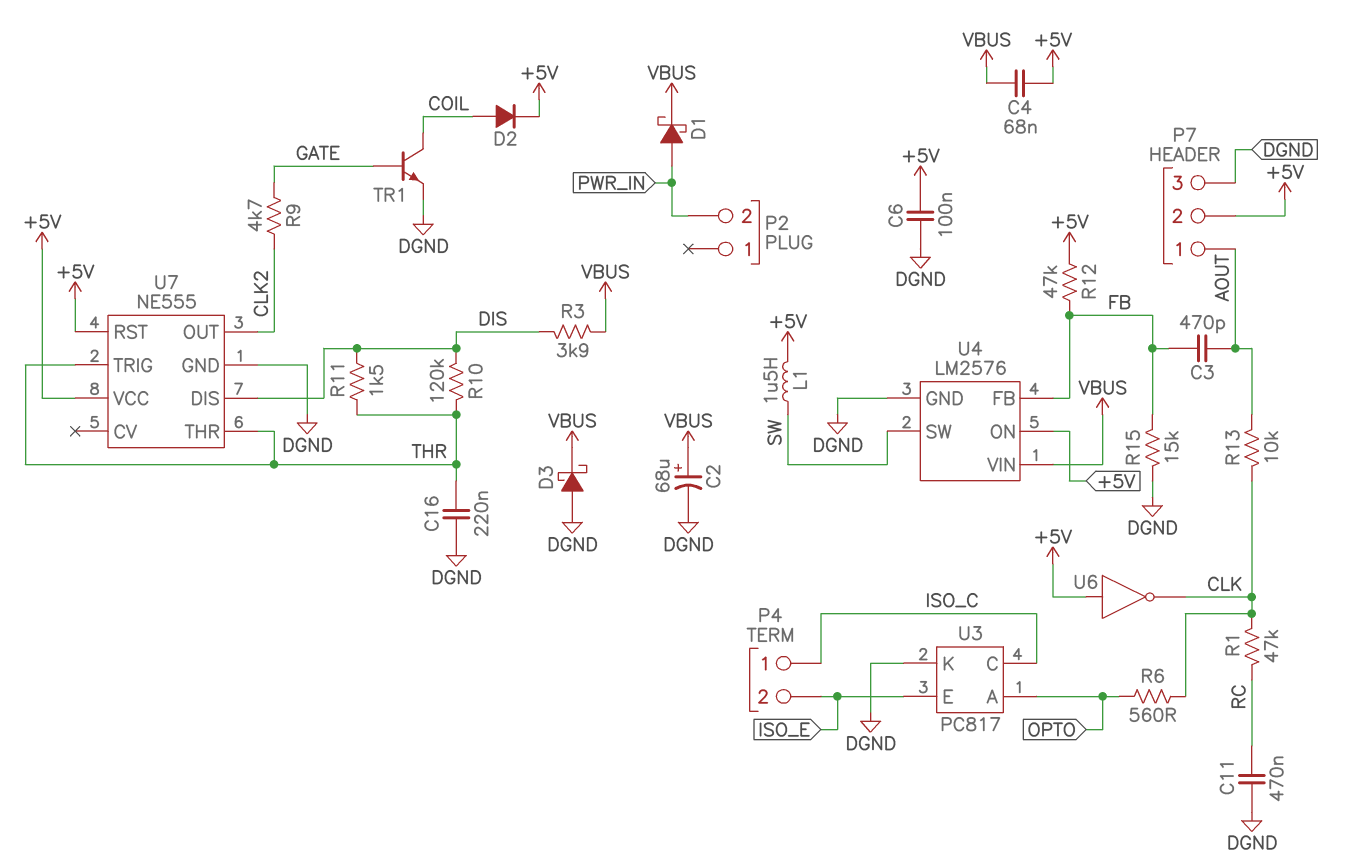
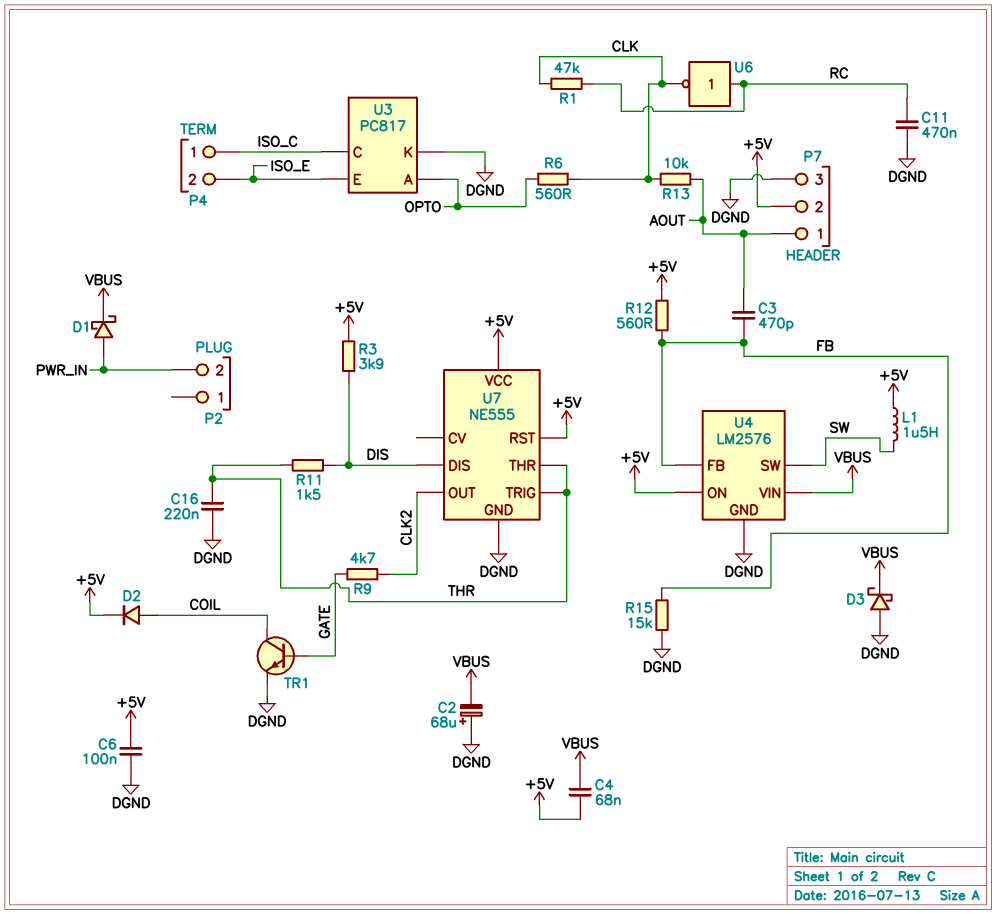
C2: 68uF (plus VBUS, minus DGND) -> 68uF (plus DGND, minus VBUS)
R3: 3.9k (DIS, VBUS) -> 3.9k (+5V, DIS)
R10: 120k (DIS, THR) -> none
R12: 47k (+5V, FB) -> 560 (+5V, FB)
U6: NOT (in +5V, out CLK) -> NOT (in RC, out CLK)

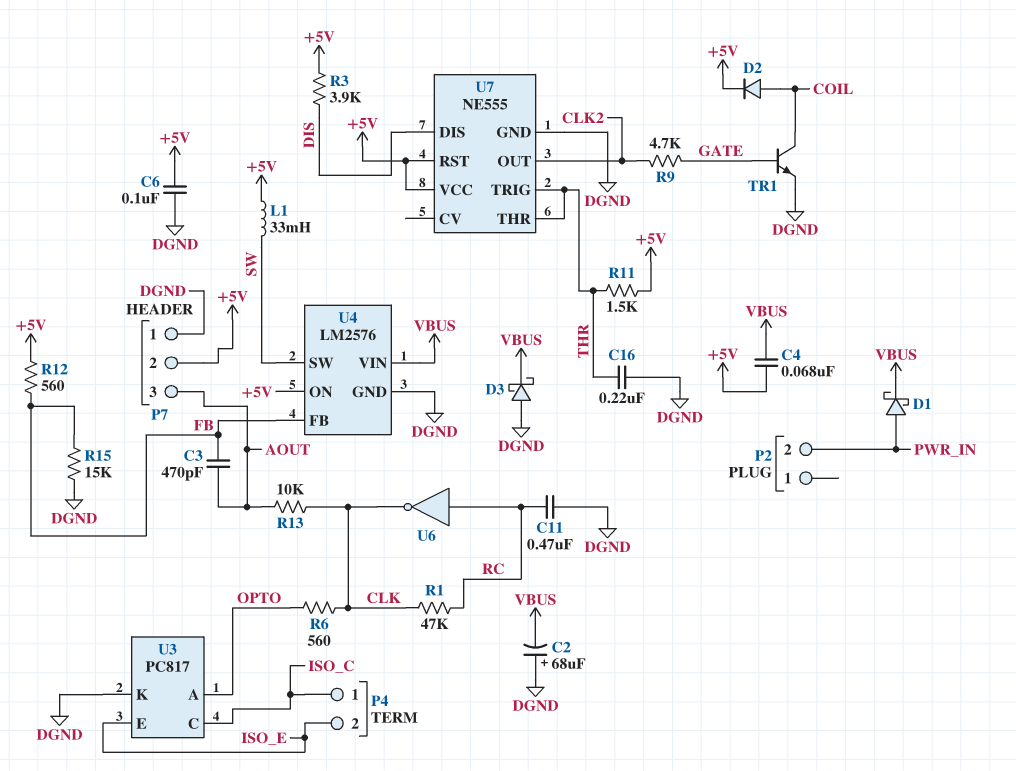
L1: 1.5uH (+5V, SW) -> 33mH (+5V, SW)
P7 pin 1: AOUT -> DGND
P7 pin 3: DGND -> AOUT
R11: 1.5k (DIS, THR) -> 1.5k (+5V, THR)

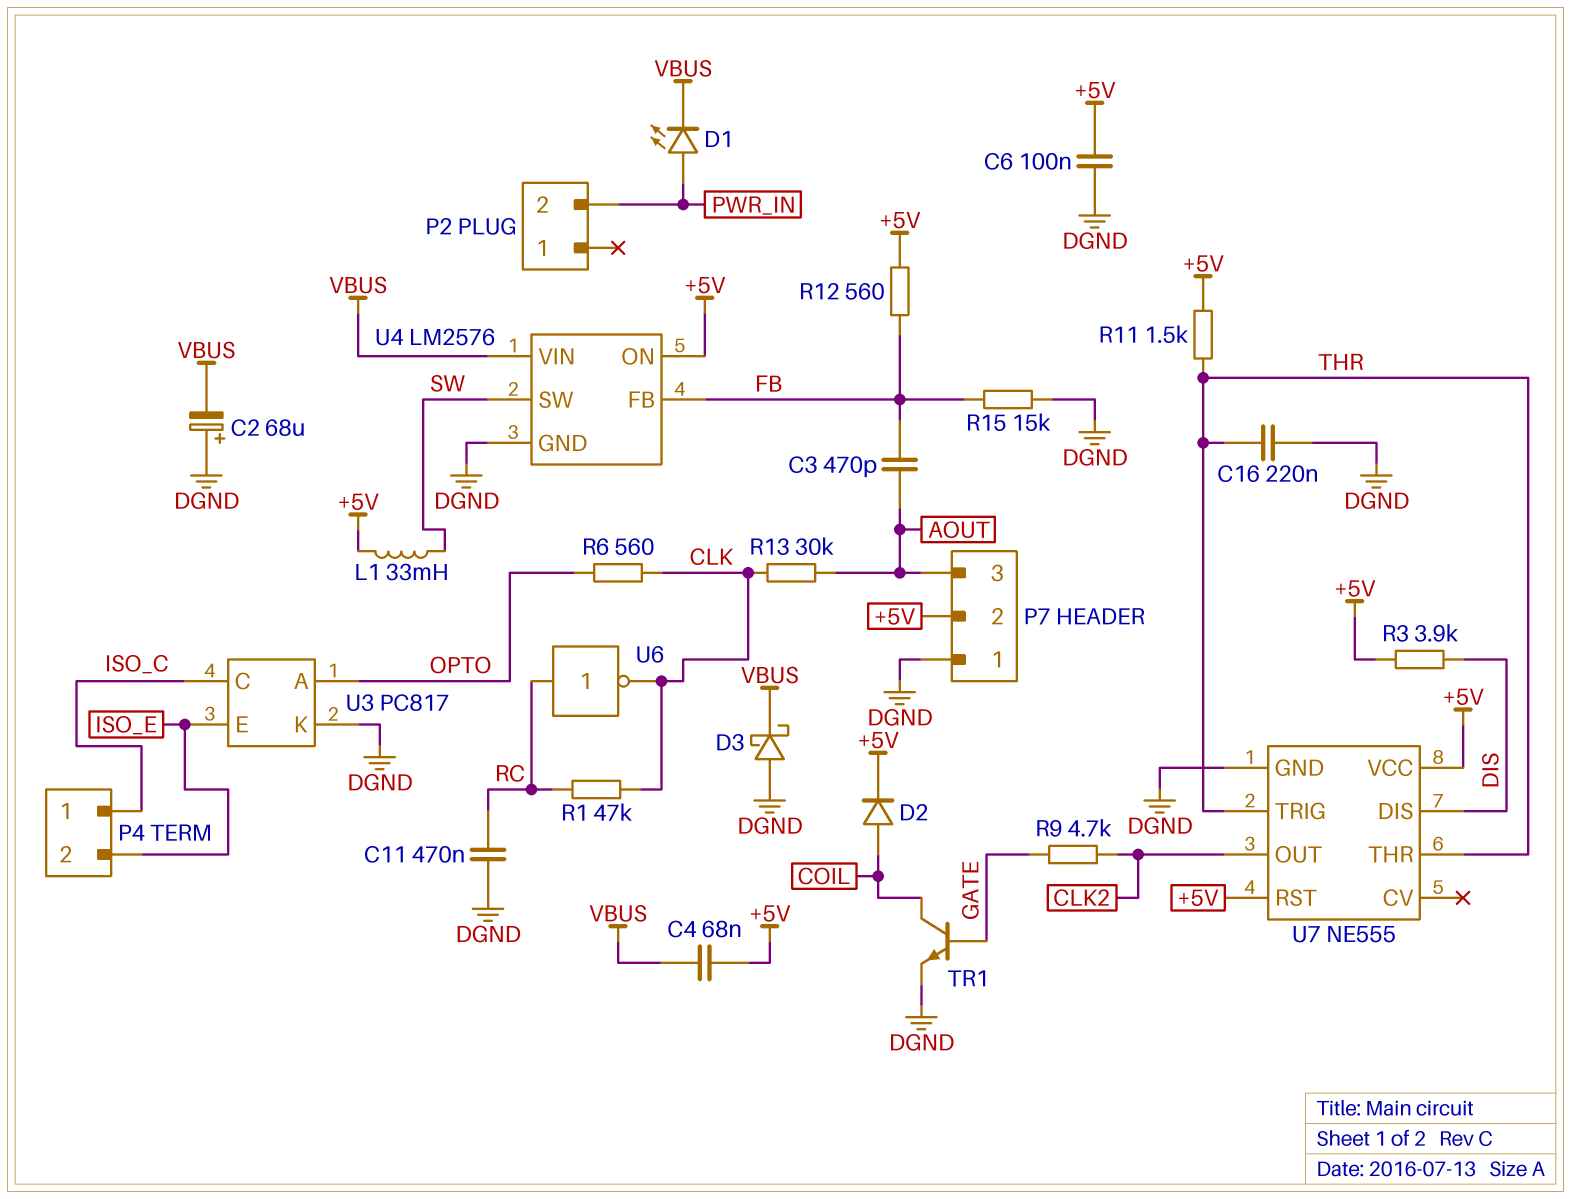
D1: schottky (A PWR_IN, K VBUS) -> LED (A PWR_IN, K VBUS)
R13: 10k (AOUT, CLK) -> 30k (AOUT, CLK)

